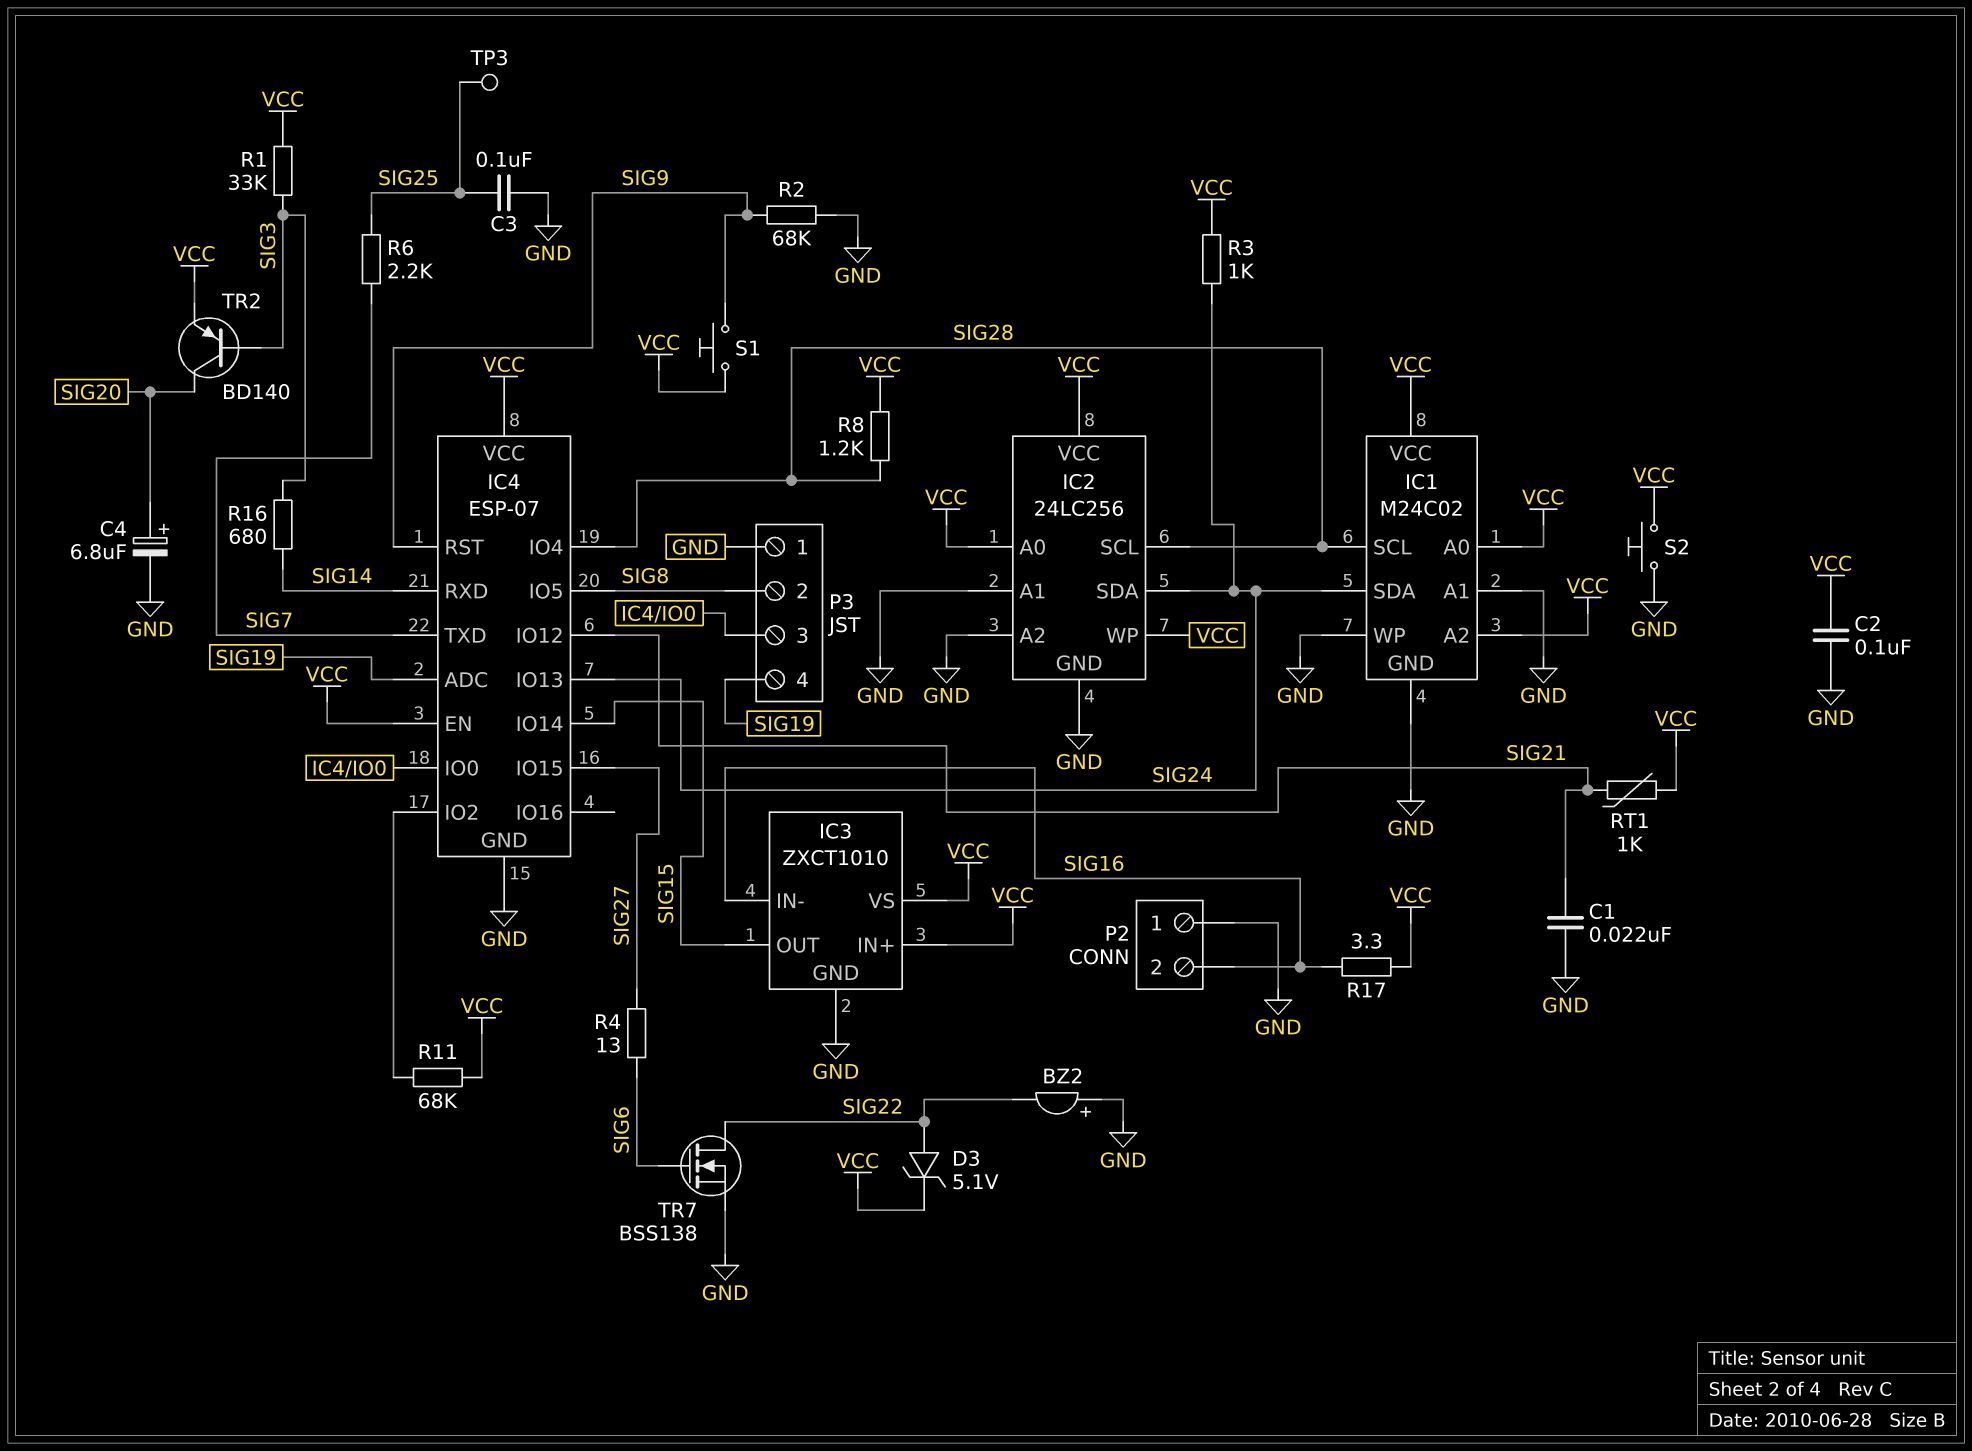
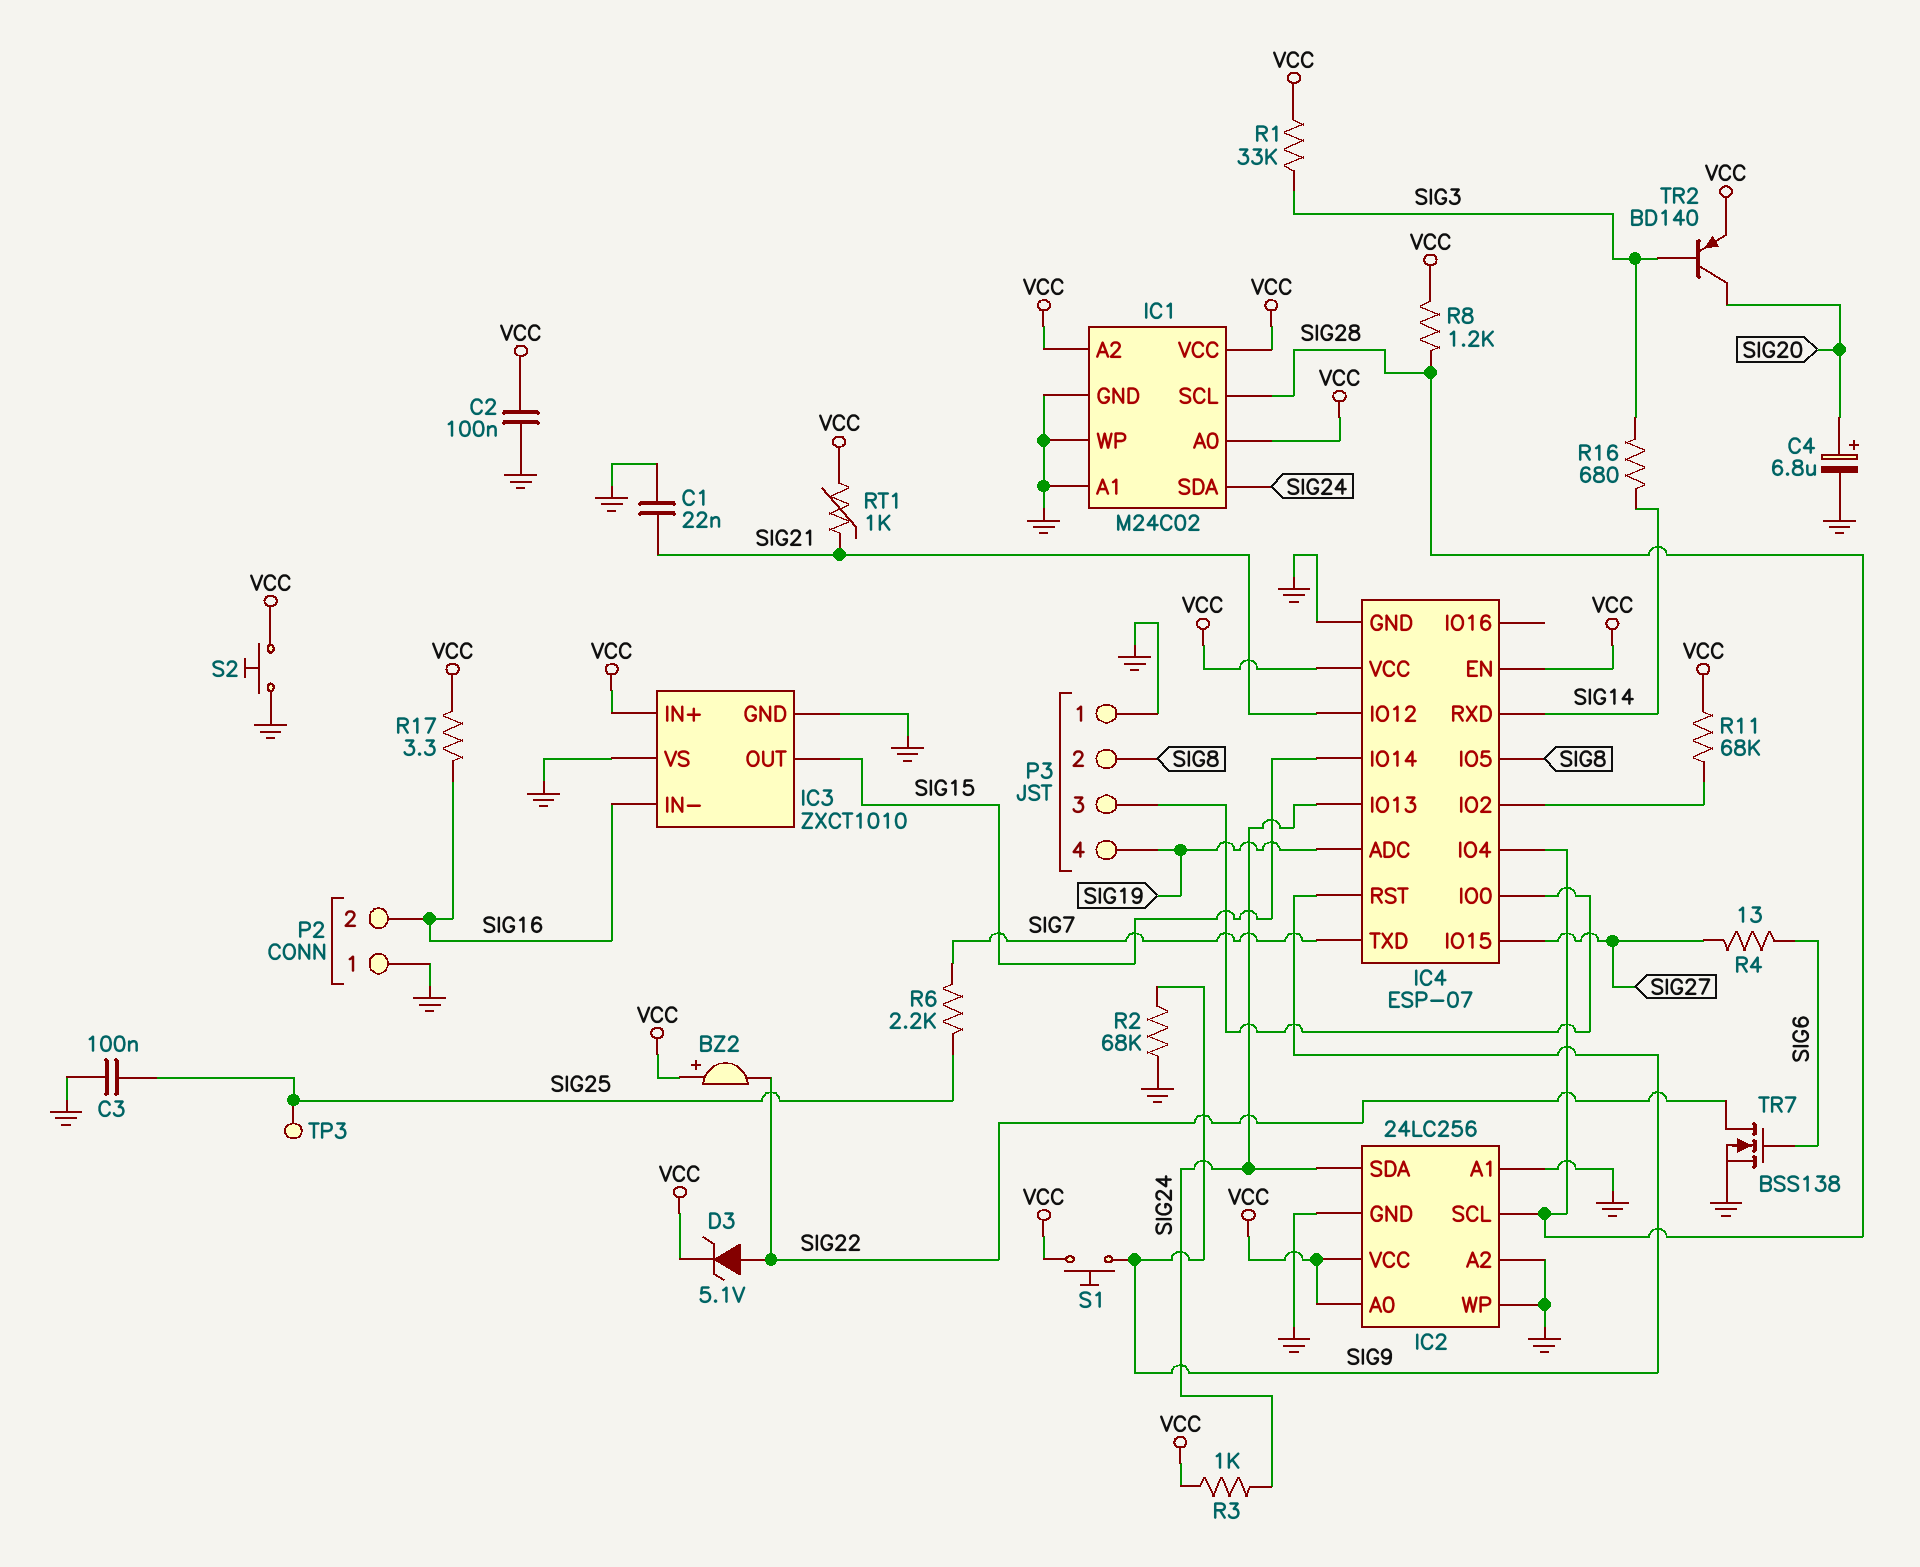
BZ2: buzzer (plus GND, minus SIG22) -> buzzer (plus VCC, minus SIG22)
IC2 pin WP: VCC -> GND
IC3 pin VS: VCC -> GND

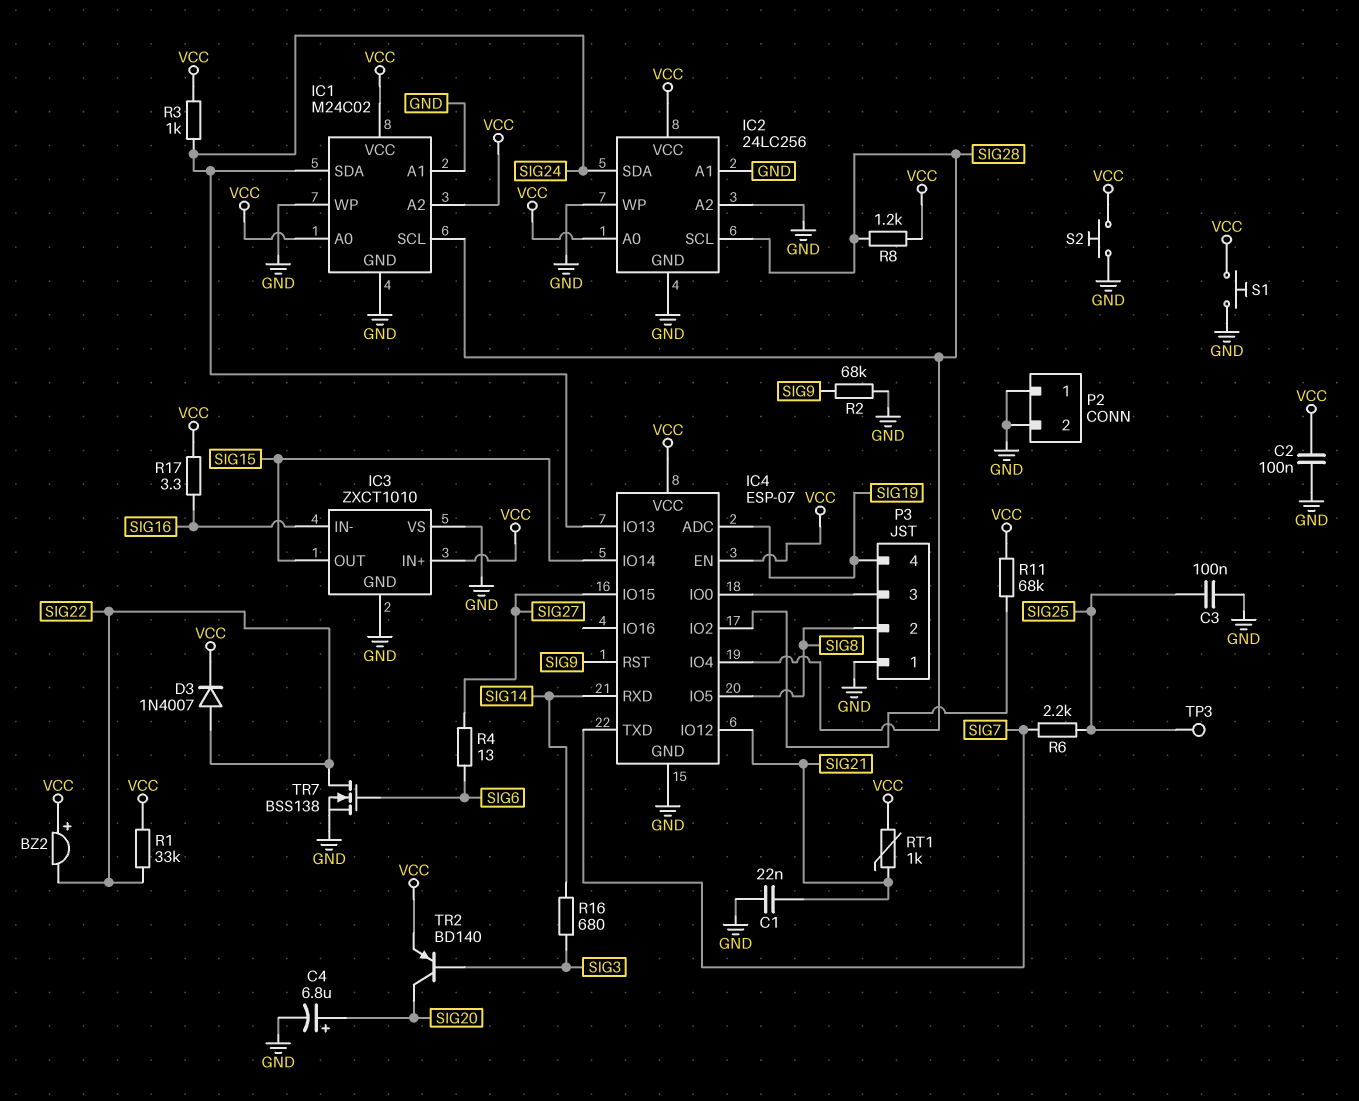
D3: zener 5.1V (A SIG22, K VCC) -> diode 1N4007 (A SIG22, K VCC)
P2 pin 2: SIG16 -> GND
R1: 33k (SIG3, VCC) -> 33k (SIG22, VCC)
S1: button (SIG9, VCC) -> button (GND, VCC)

